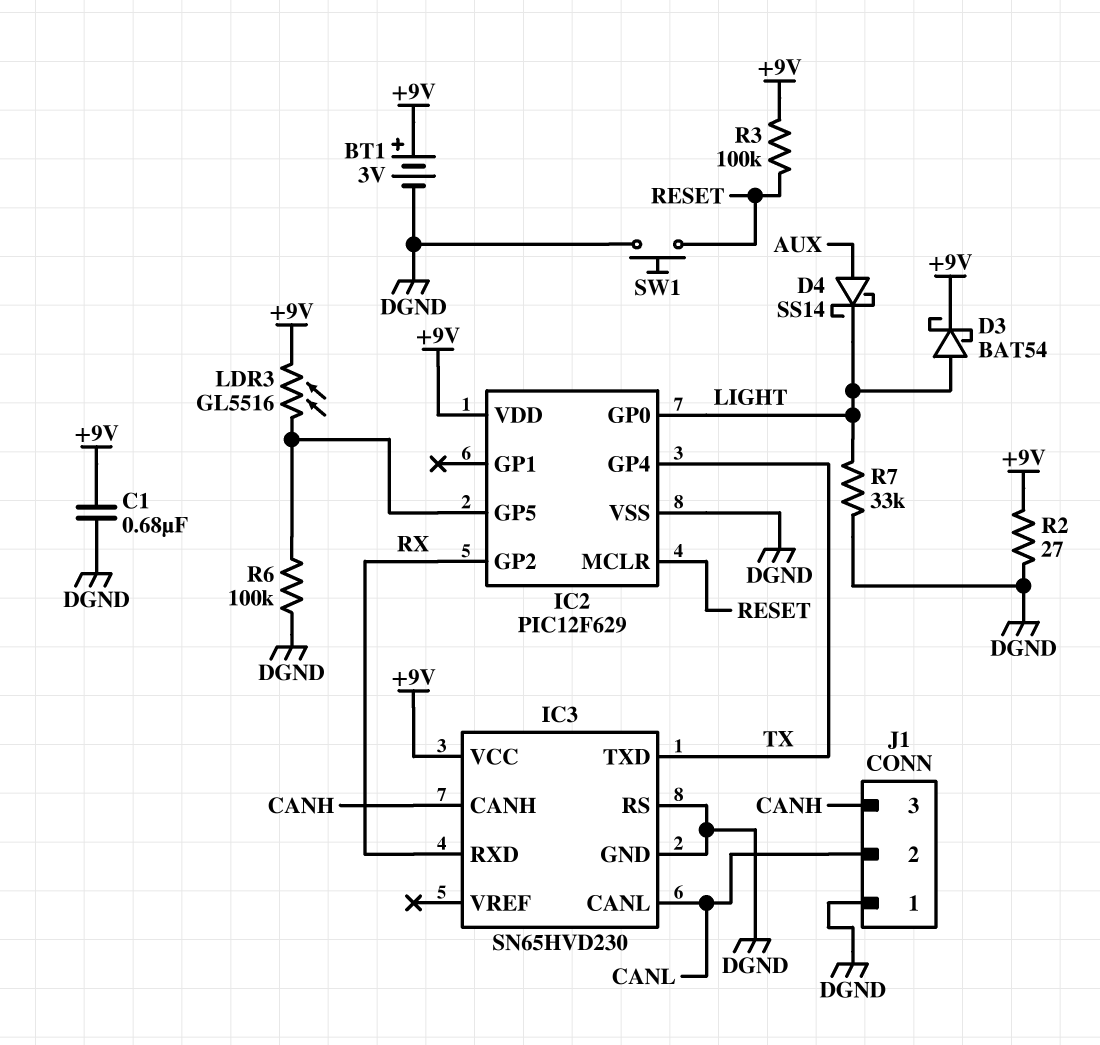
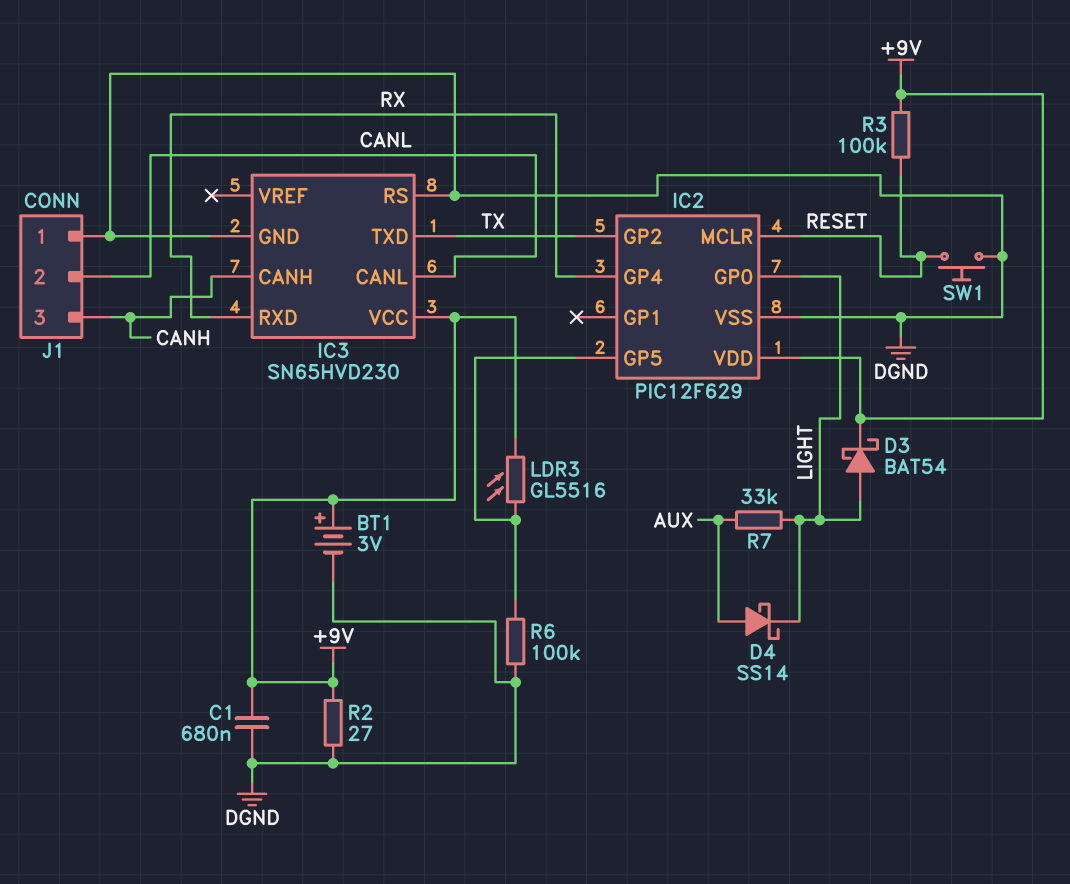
IC2 pin GP2: RX -> TX
IC2 pin GP4: TX -> RX
R7: 33k (DGND, LIGHT) -> 33k (AUX, LIGHT)

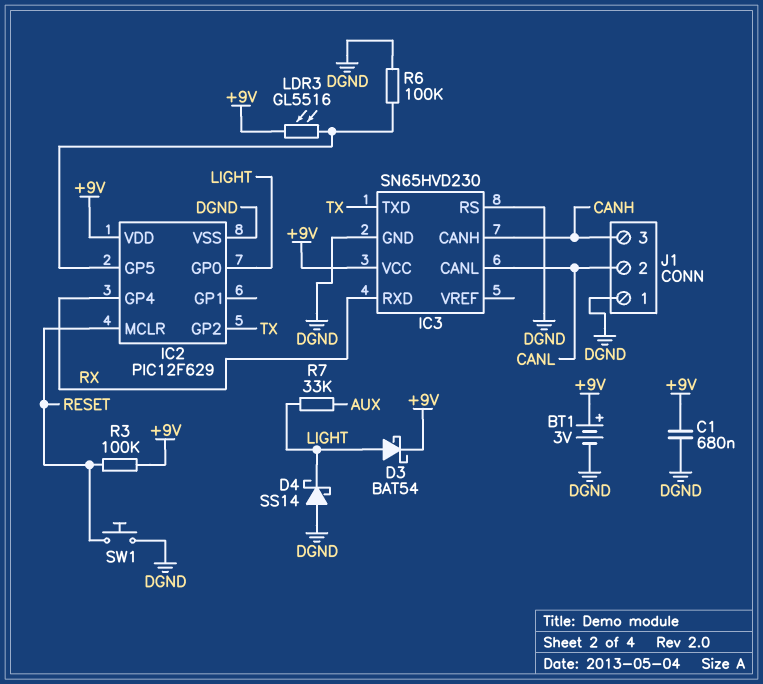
D4: schottky SS14 (A AUX, K LIGHT) -> schottky SS14 (A DGND, K LIGHT)
R2: 27 (+9V, DGND) -> none

